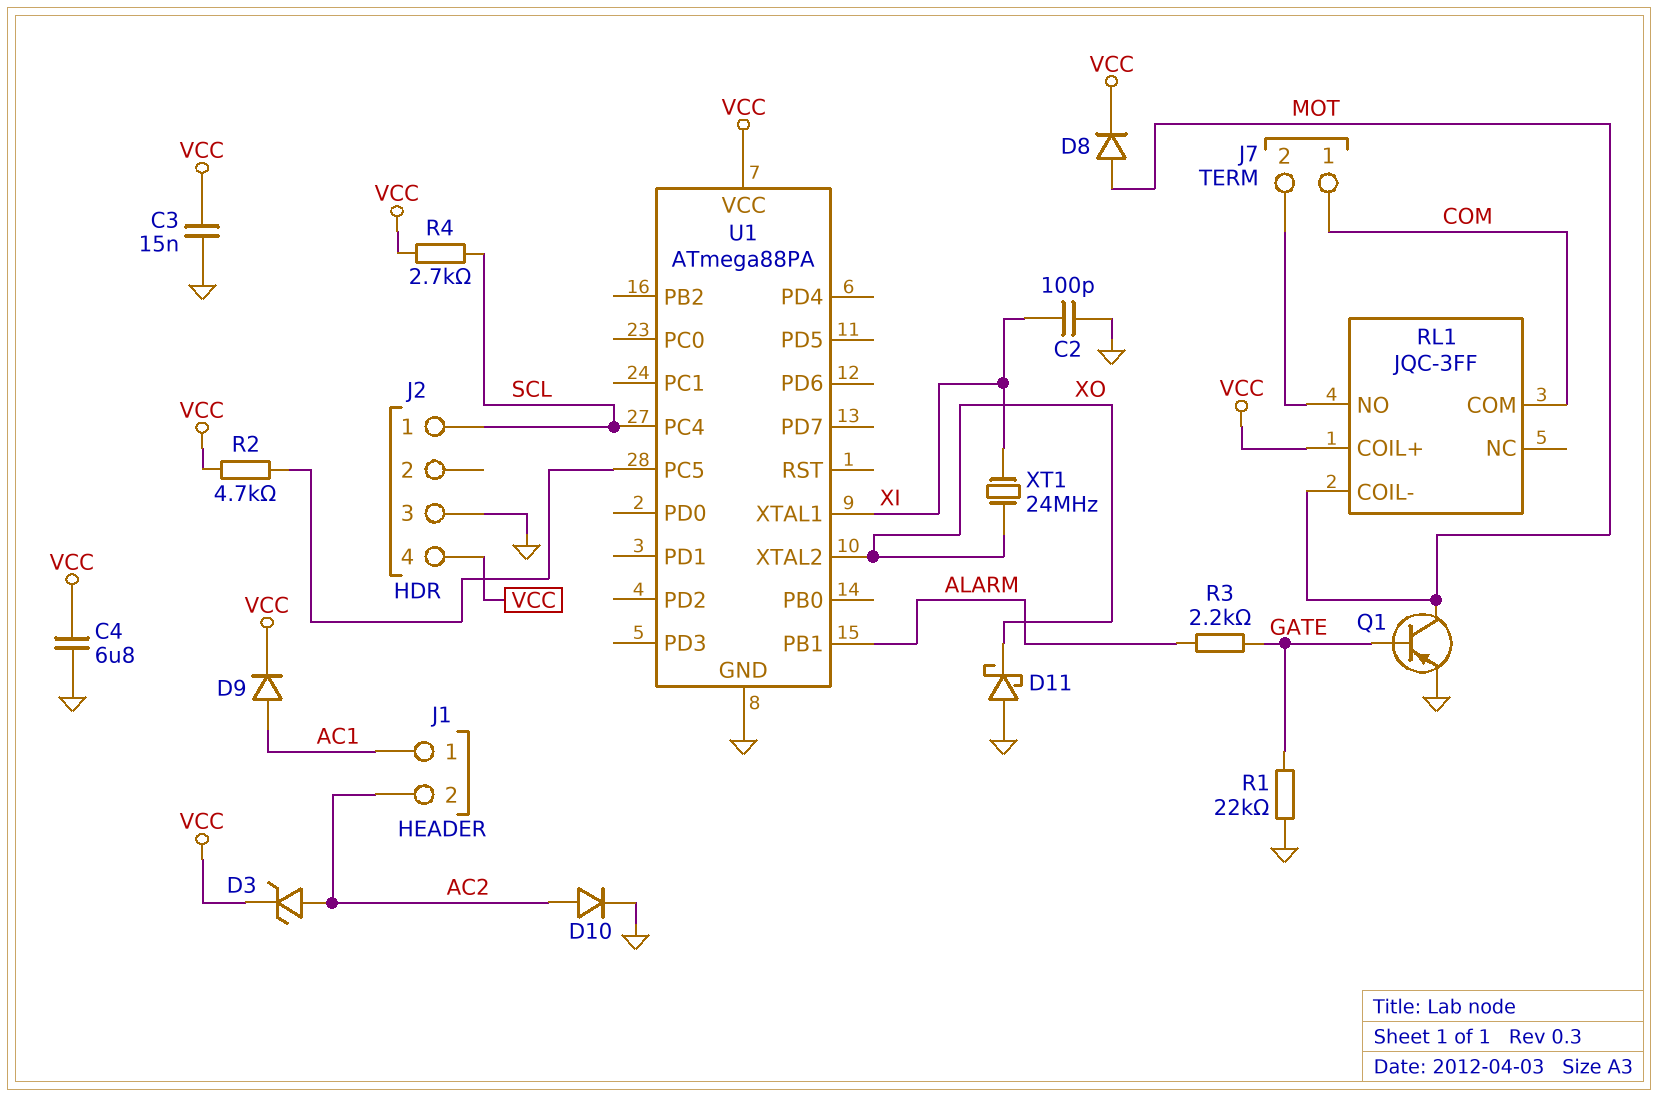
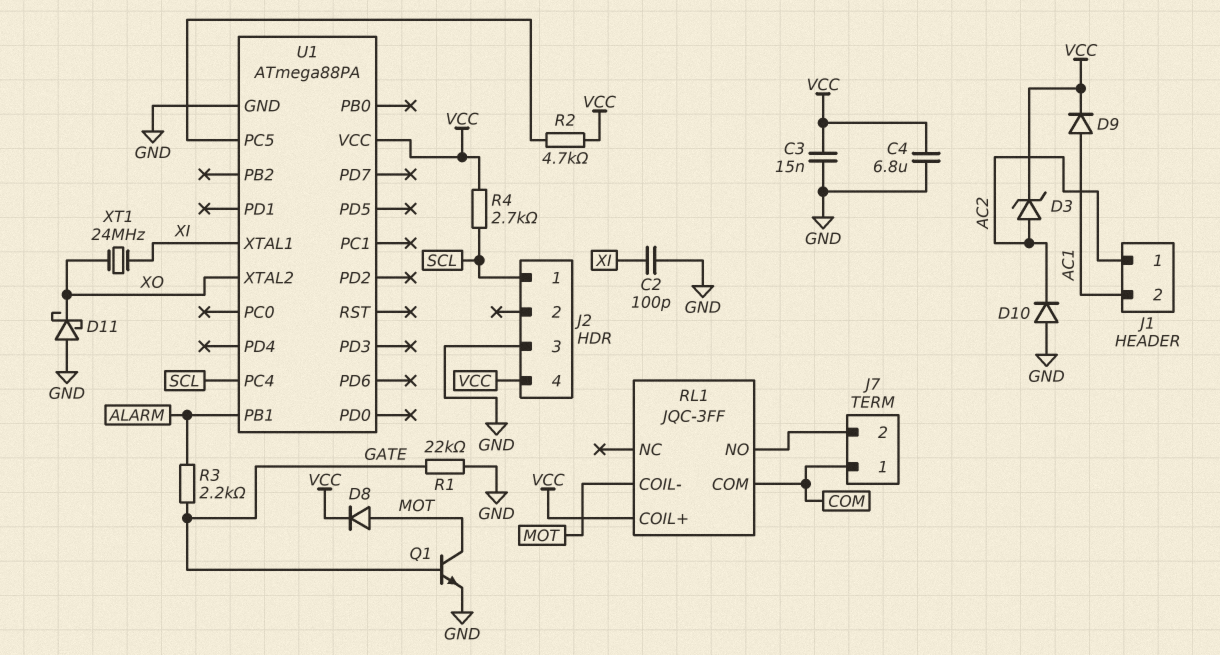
D10: diode (A AC2, K GND) -> diode (A GND, K AC2)
J1 pin 1: AC1 -> AC2
J1 pin 2: AC2 -> AC1
Q1: PNP (B GATE, C MOT, E GND) -> NPN (B GATE, C MOT, E GND)

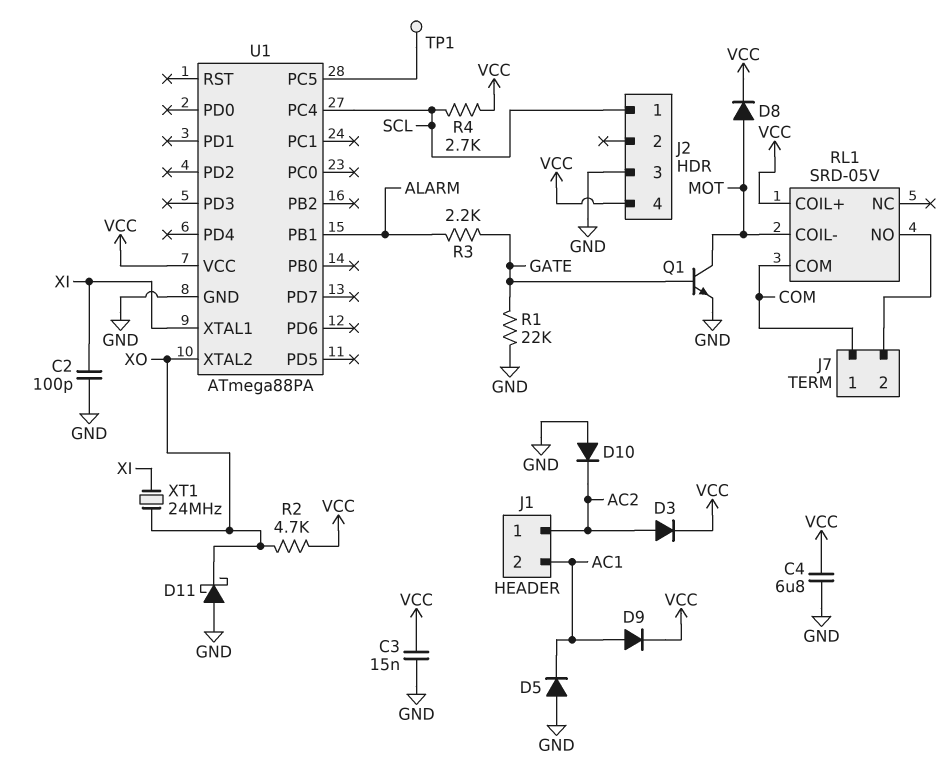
D3: zener (A AC2, K VCC) -> diode (A AC2, K VCC)
D5: none -> diode (A GND, K AC1)
R2: 4.7k (U1/PC5, VCC) -> 4.7k (VCC, XO)
RL1: JQC-3FF -> SRD-05V
TP1: none -> test point (U1/PC5)

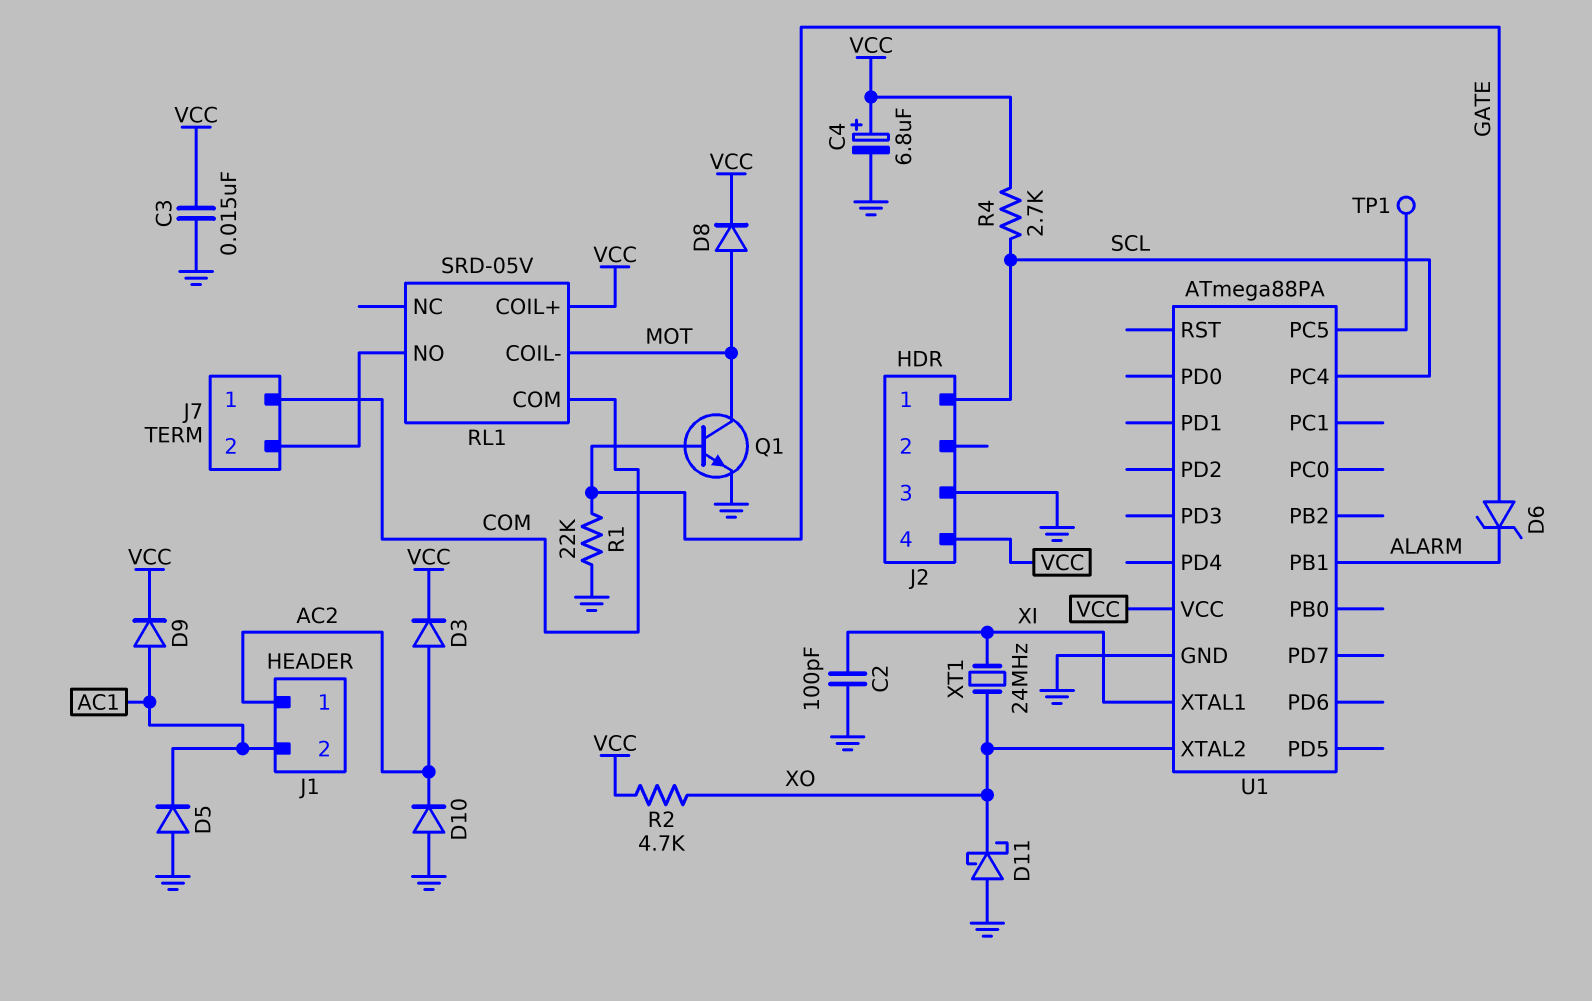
C4: 6.8uF (GND, VCC) -> 6.8uF (plus VCC, minus GND)
D6: none -> zener (A GATE, K ALARM)
R3: 2.2k (ALARM, GATE) -> none

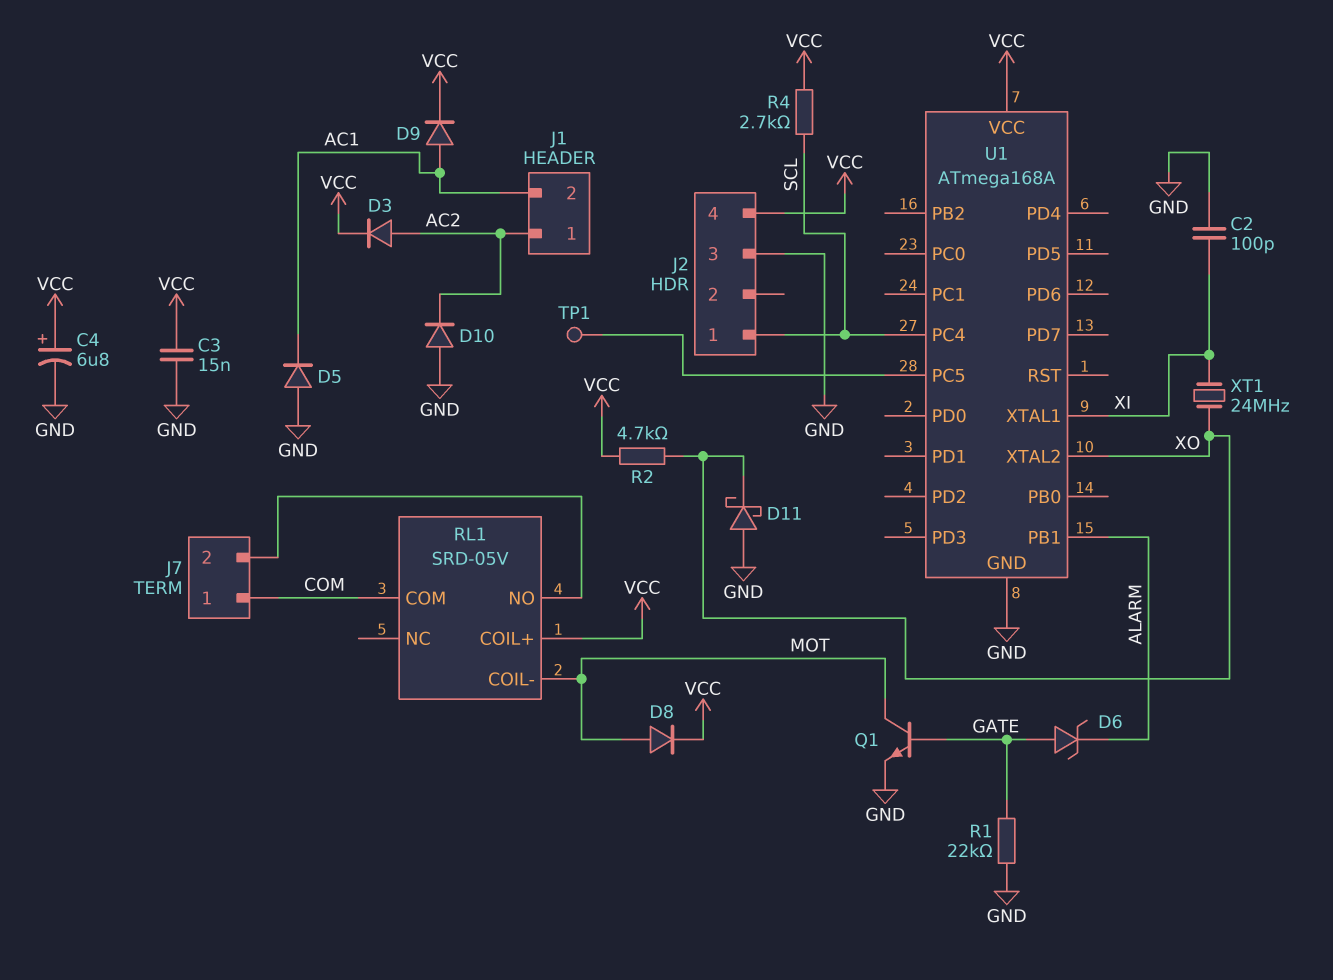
U1: ATmega88PA -> ATmega168A

